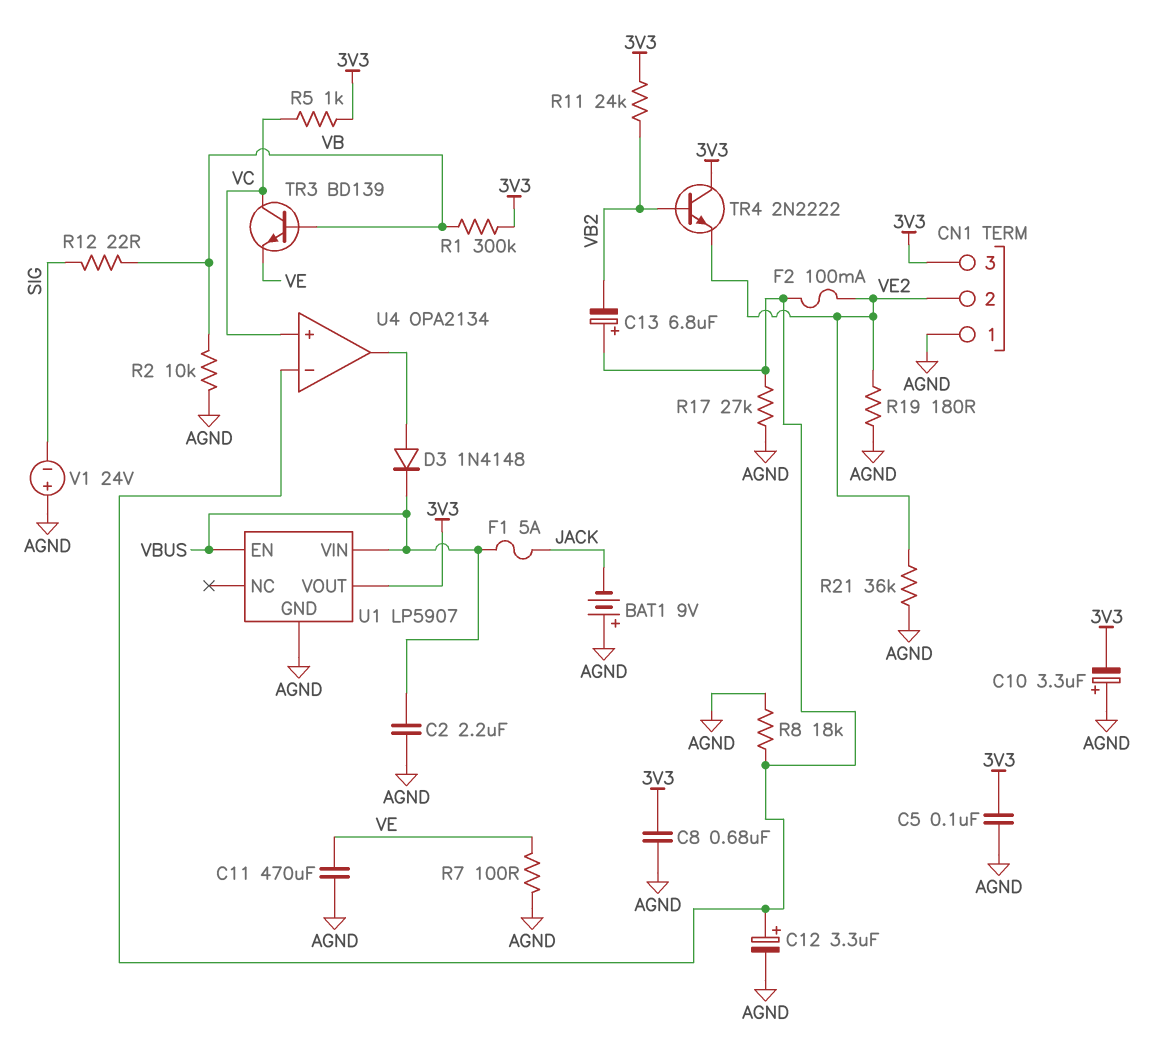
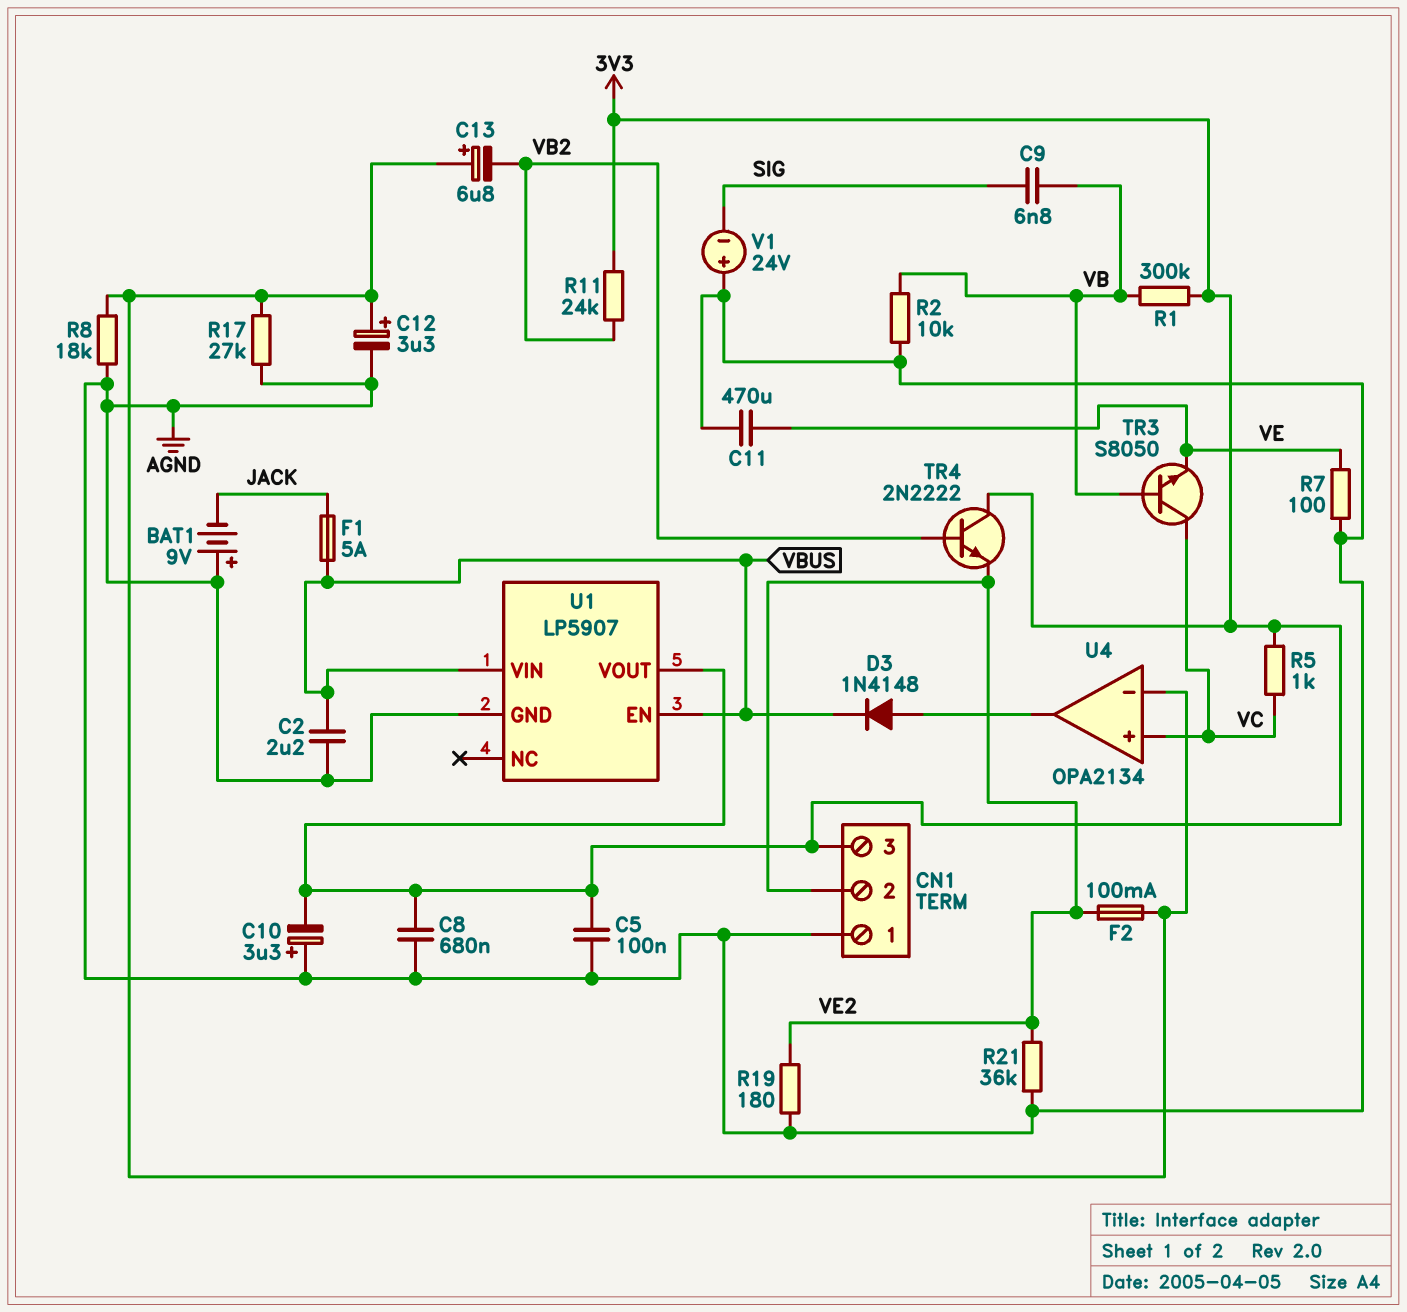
C9: none -> 6.8nF (SIG, VB)
R12: 22 (SIG, VB) -> none
TR3: NPN BD139 (B VB, C VC, E VE) -> NPN S8050 (B VB, C VC, E VE)

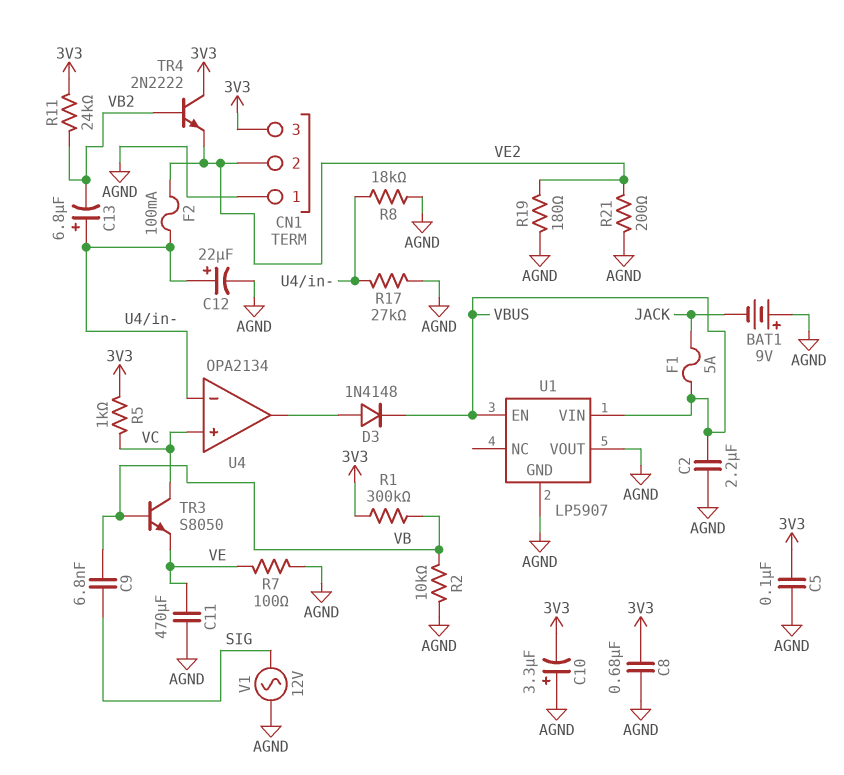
C12: 3.3uF (plus U4/in-, minus AGND) -> 22uF (plus U4/in-, minus AGND)
R21: 36k (AGND, VE2) -> 200 (AGND, VE2)
U1 pin VOUT: 3V3 -> AGND
V1: 24V (plus AGND, minus SIG) -> AC 12V (AGND, SIG)

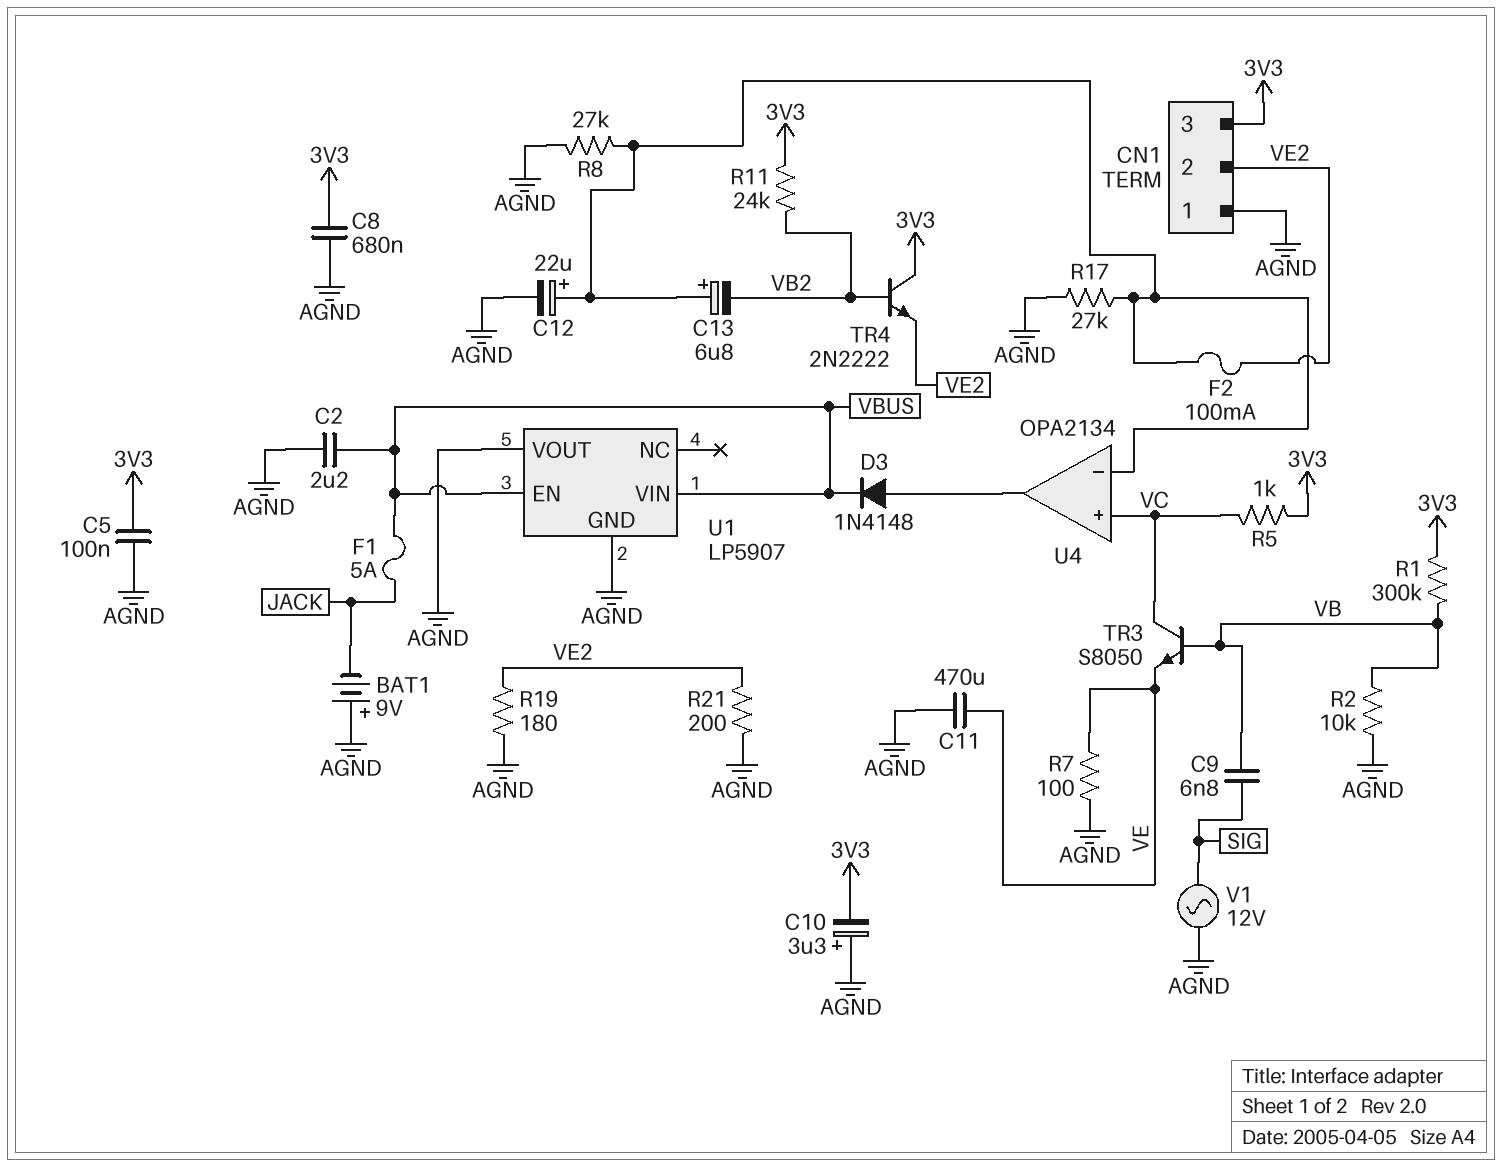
R8: 18k (AGND, U4/in-) -> 27k (AGND, U4/in-)

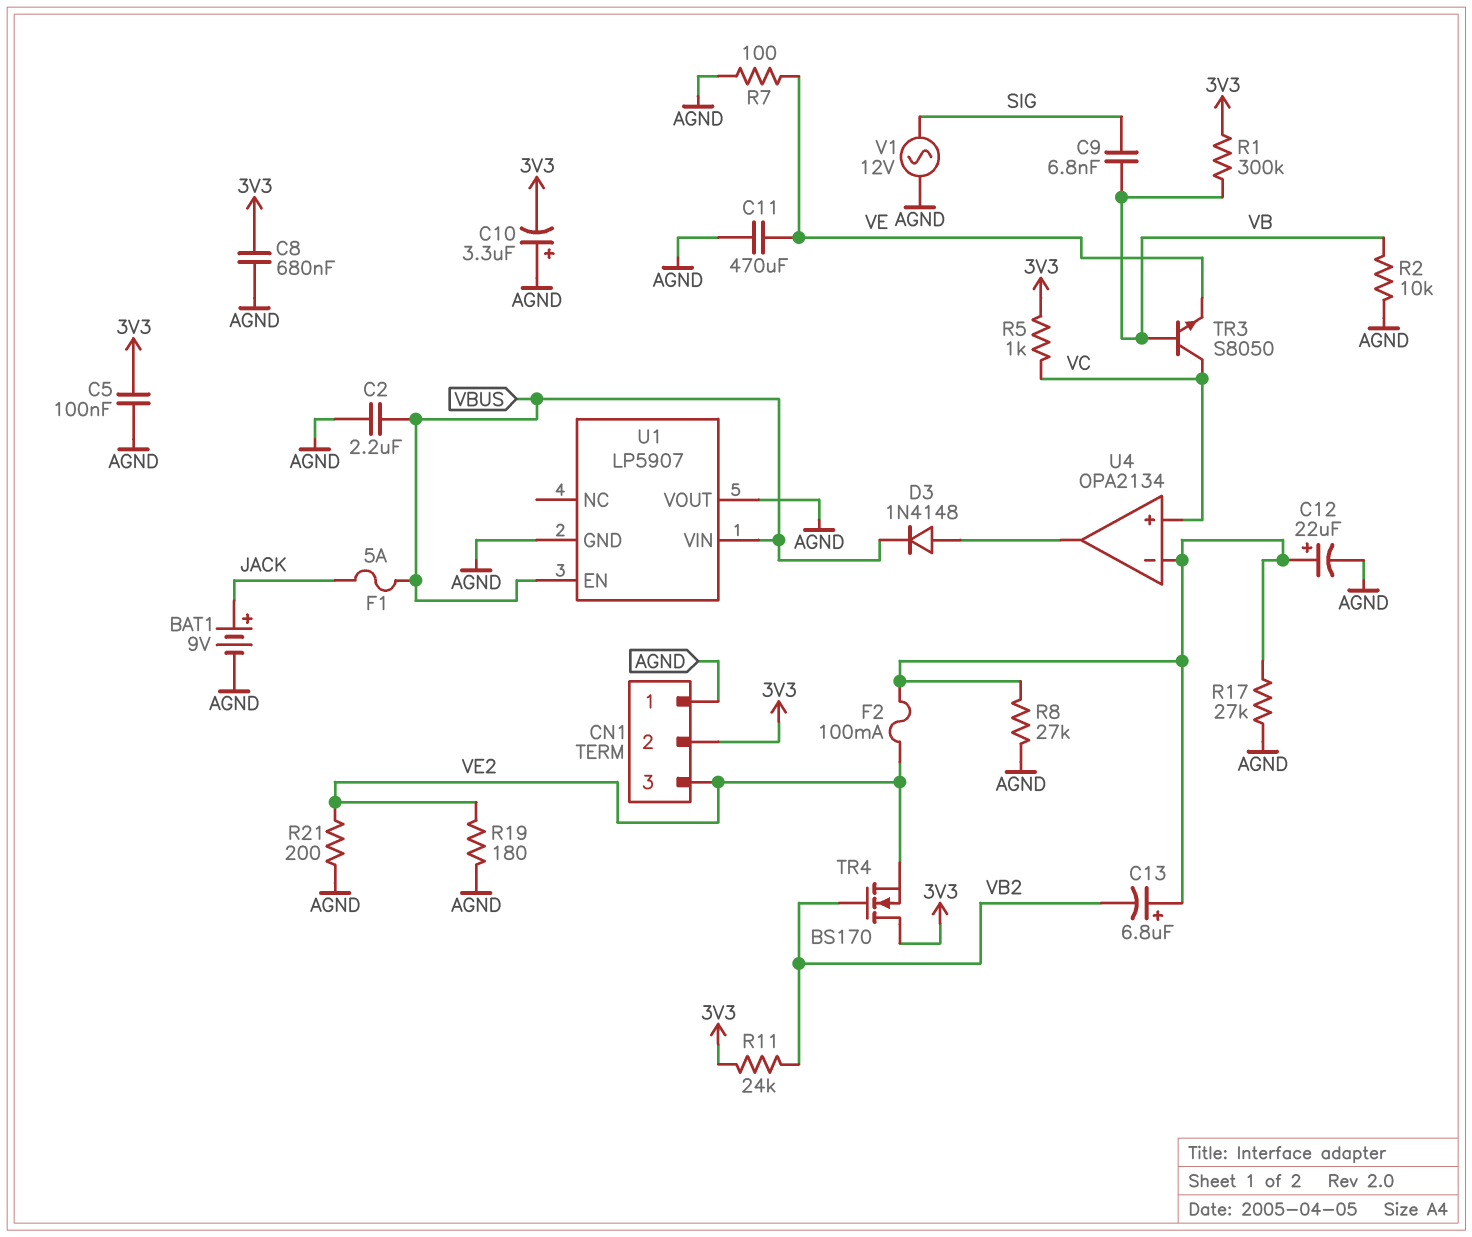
BAT1: 9V (plus AGND, minus JACK) -> 9V (plus JACK, minus AGND)
CN1 pin 2: VE2 -> 3V3
CN1 pin 3: 3V3 -> VE2
TR4: NPN 2N2222 (B VB2, C 3V3, E VE2) -> NMOS BS170 (G VB2, D 3V3, S VE2)

